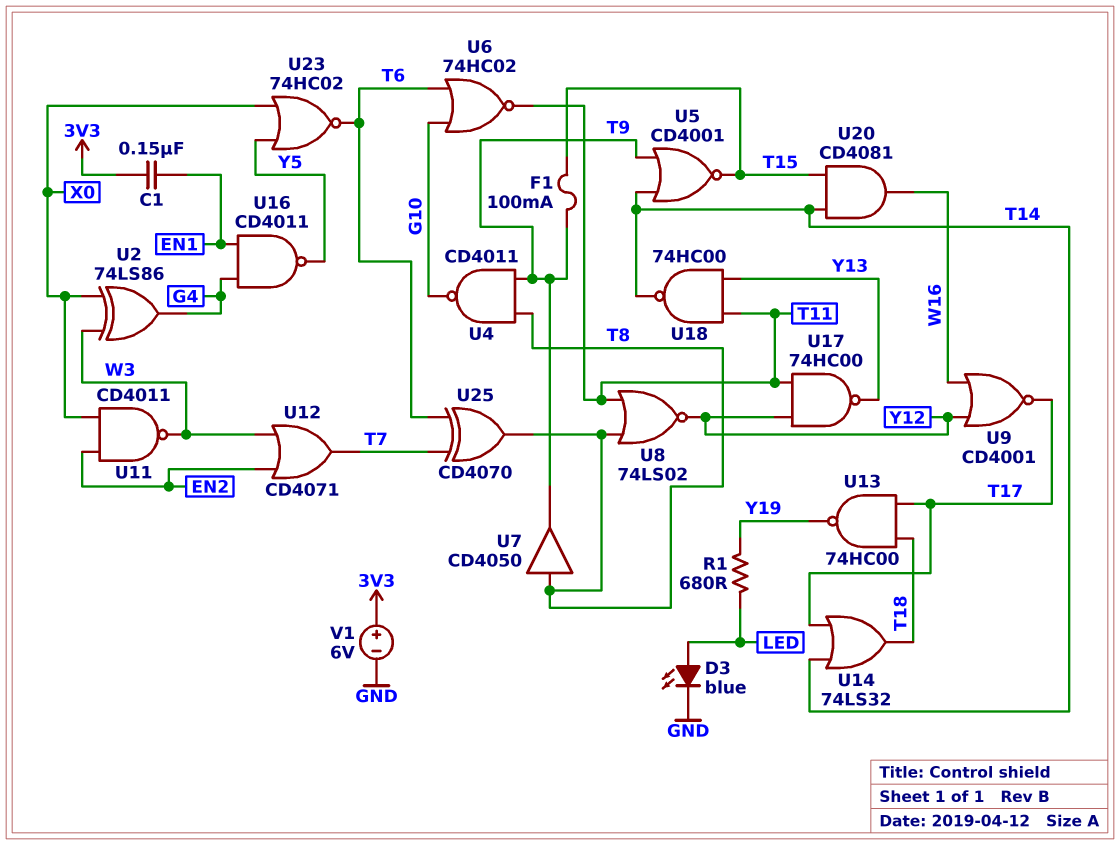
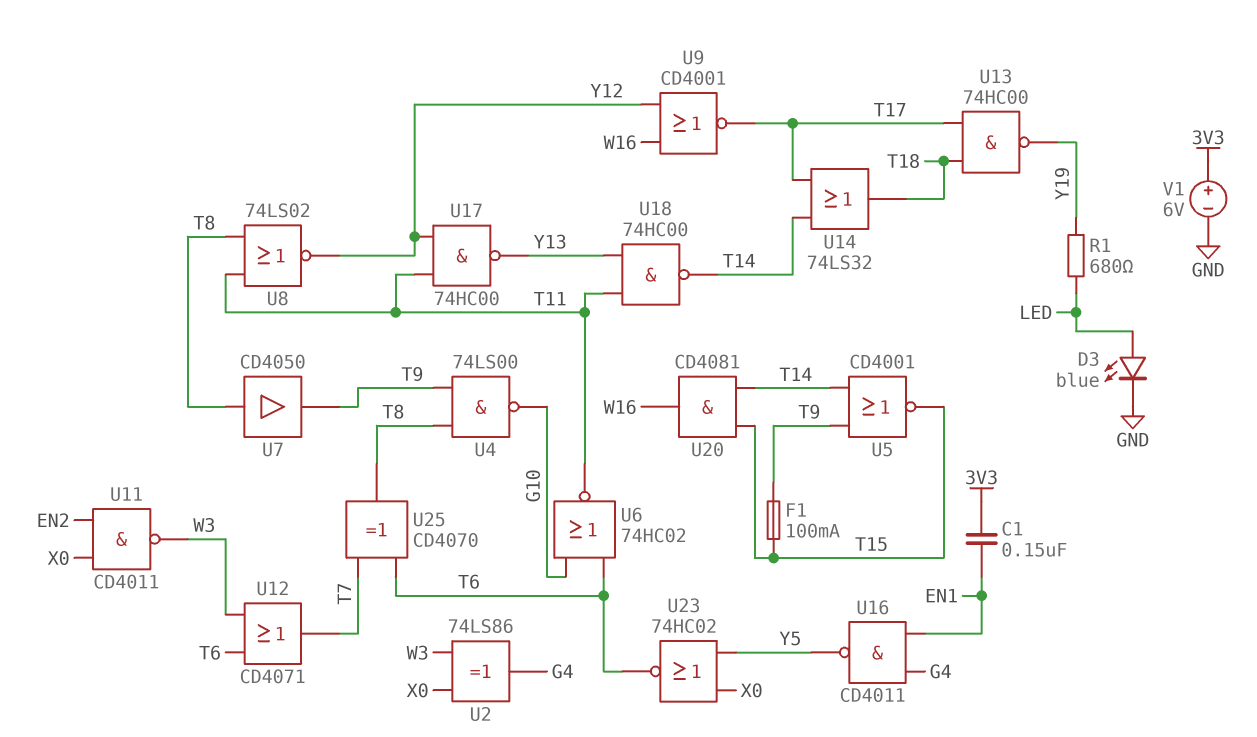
U4: NAND CD4011 (in T8, in T9, out G10) -> NAND 74LS00 (in T8, in T9, out G10)
U12: OR CD4071 (in EN2, in W3, out T7) -> OR CD4071 (in T6, in W3, out T7)

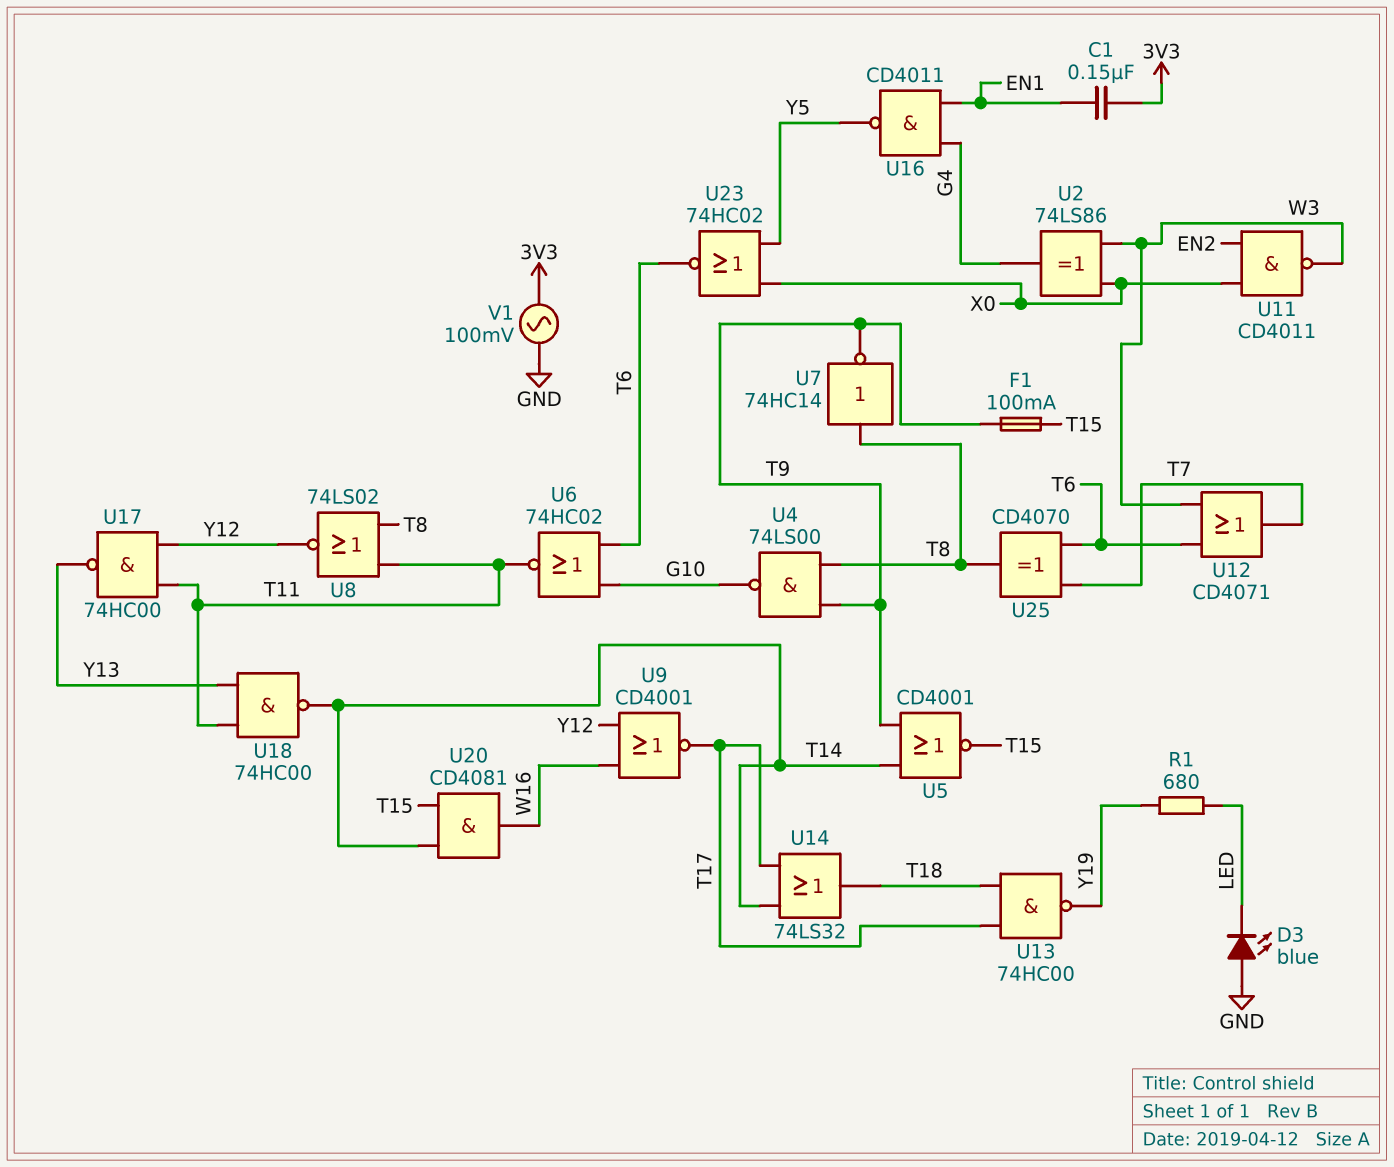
D3: LED blue (A LED, K GND) -> LED blue (A GND, K LED)
U7: buffer CD4050 (in T8, out T9) -> NOT 74HC14 (in T8, out T9)
V1: 6V (plus 3V3, minus GND) -> AC 100mV (3V3, GND)

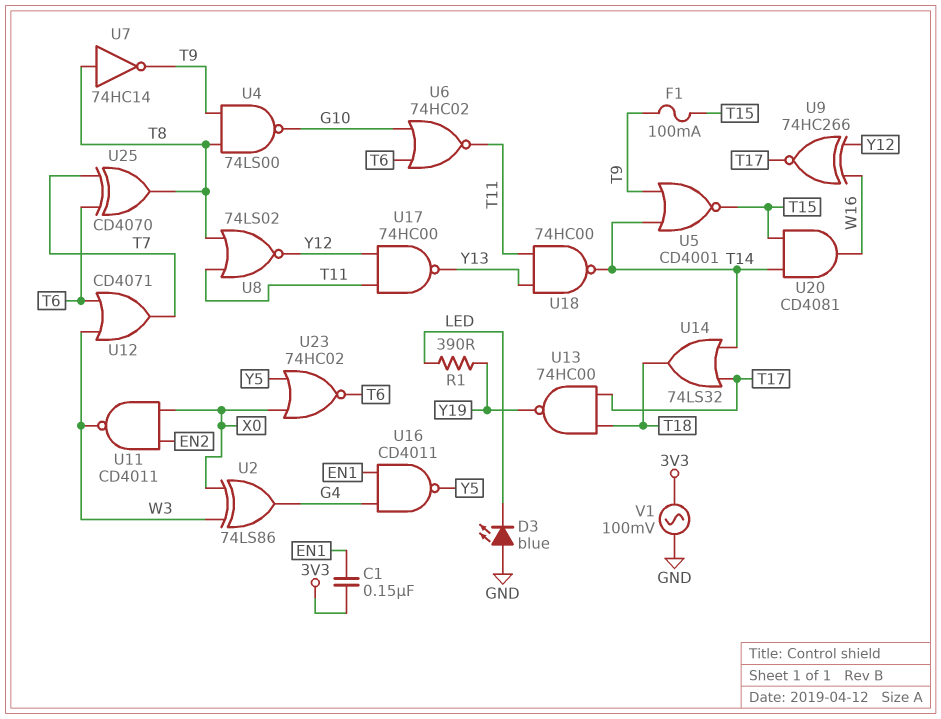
R1: 680 (LED, Y19) -> 390 (LED, Y19)
U9: NOR CD4001 (in W16, in Y12, out T17) -> XNOR 74HC266 (in W16, in Y12, out T17)

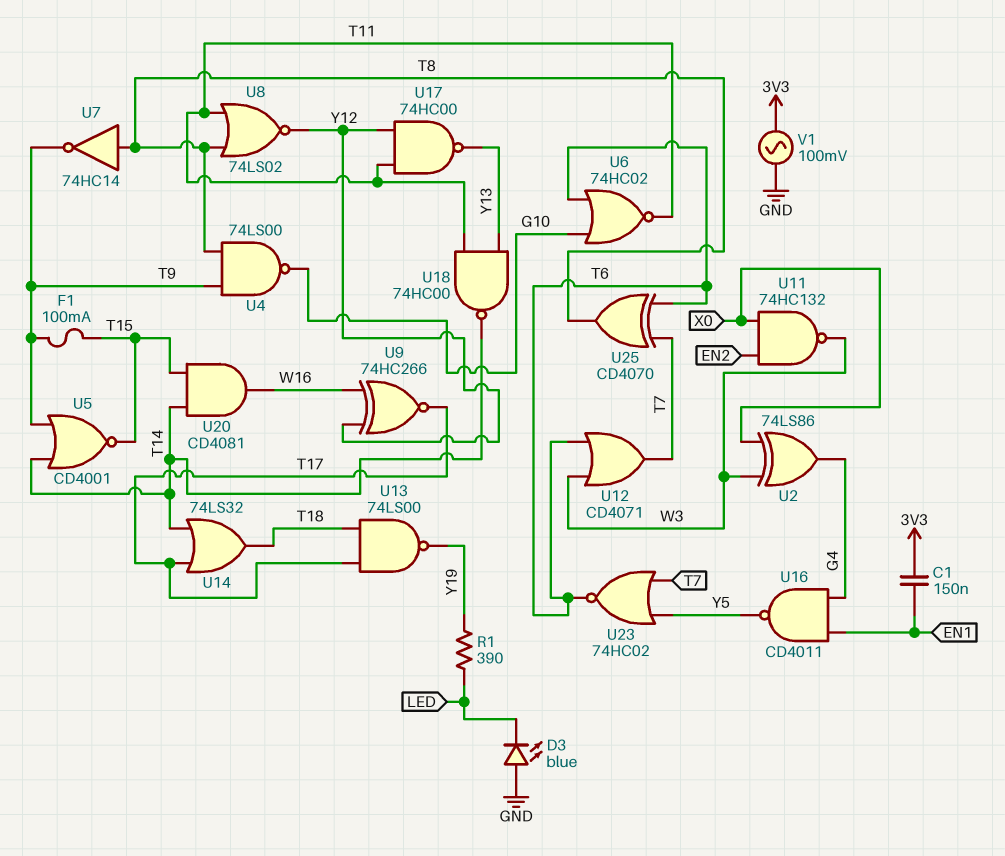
U11: NAND CD4011 (in EN2, in X0, out W3) -> NAND 74HC132 (in EN2, in X0, out W3)
U13: NAND 74HC00 (in T17, in T18, out Y19) -> NAND 74LS00 (in T17, in T18, out Y19)
U23: NOR 74HC02 (in X0, in Y5, out T6) -> NOR 74HC02 (in T7, in Y5, out T6)

